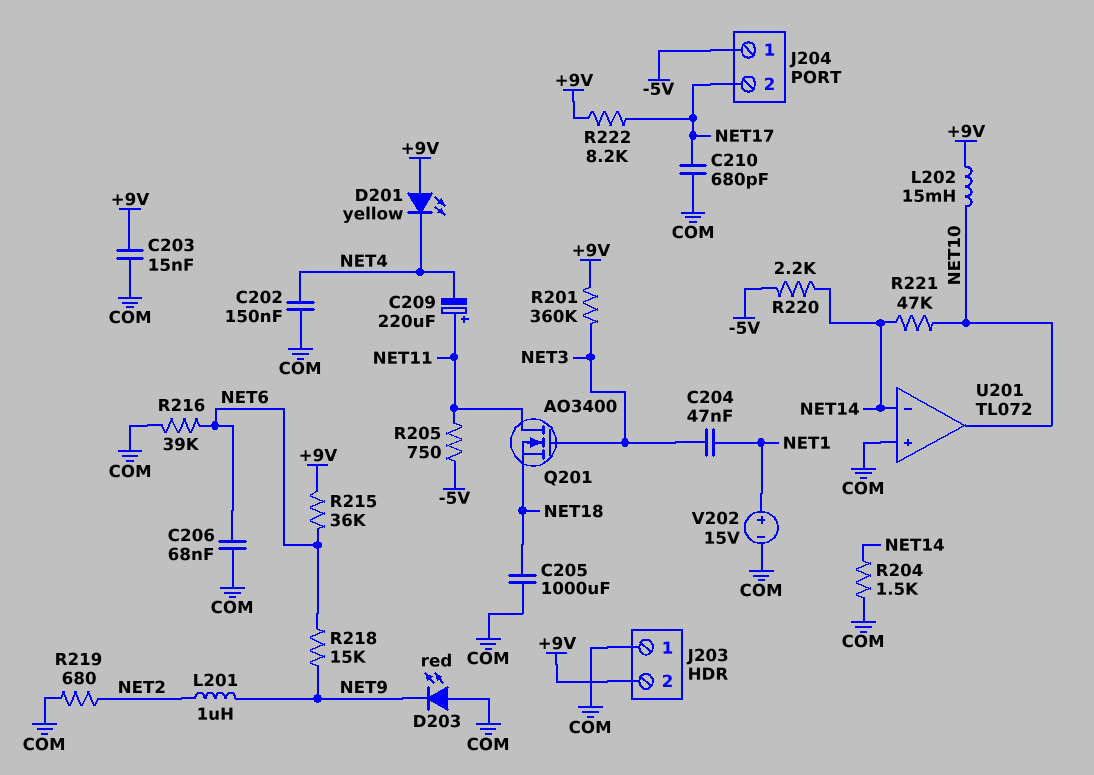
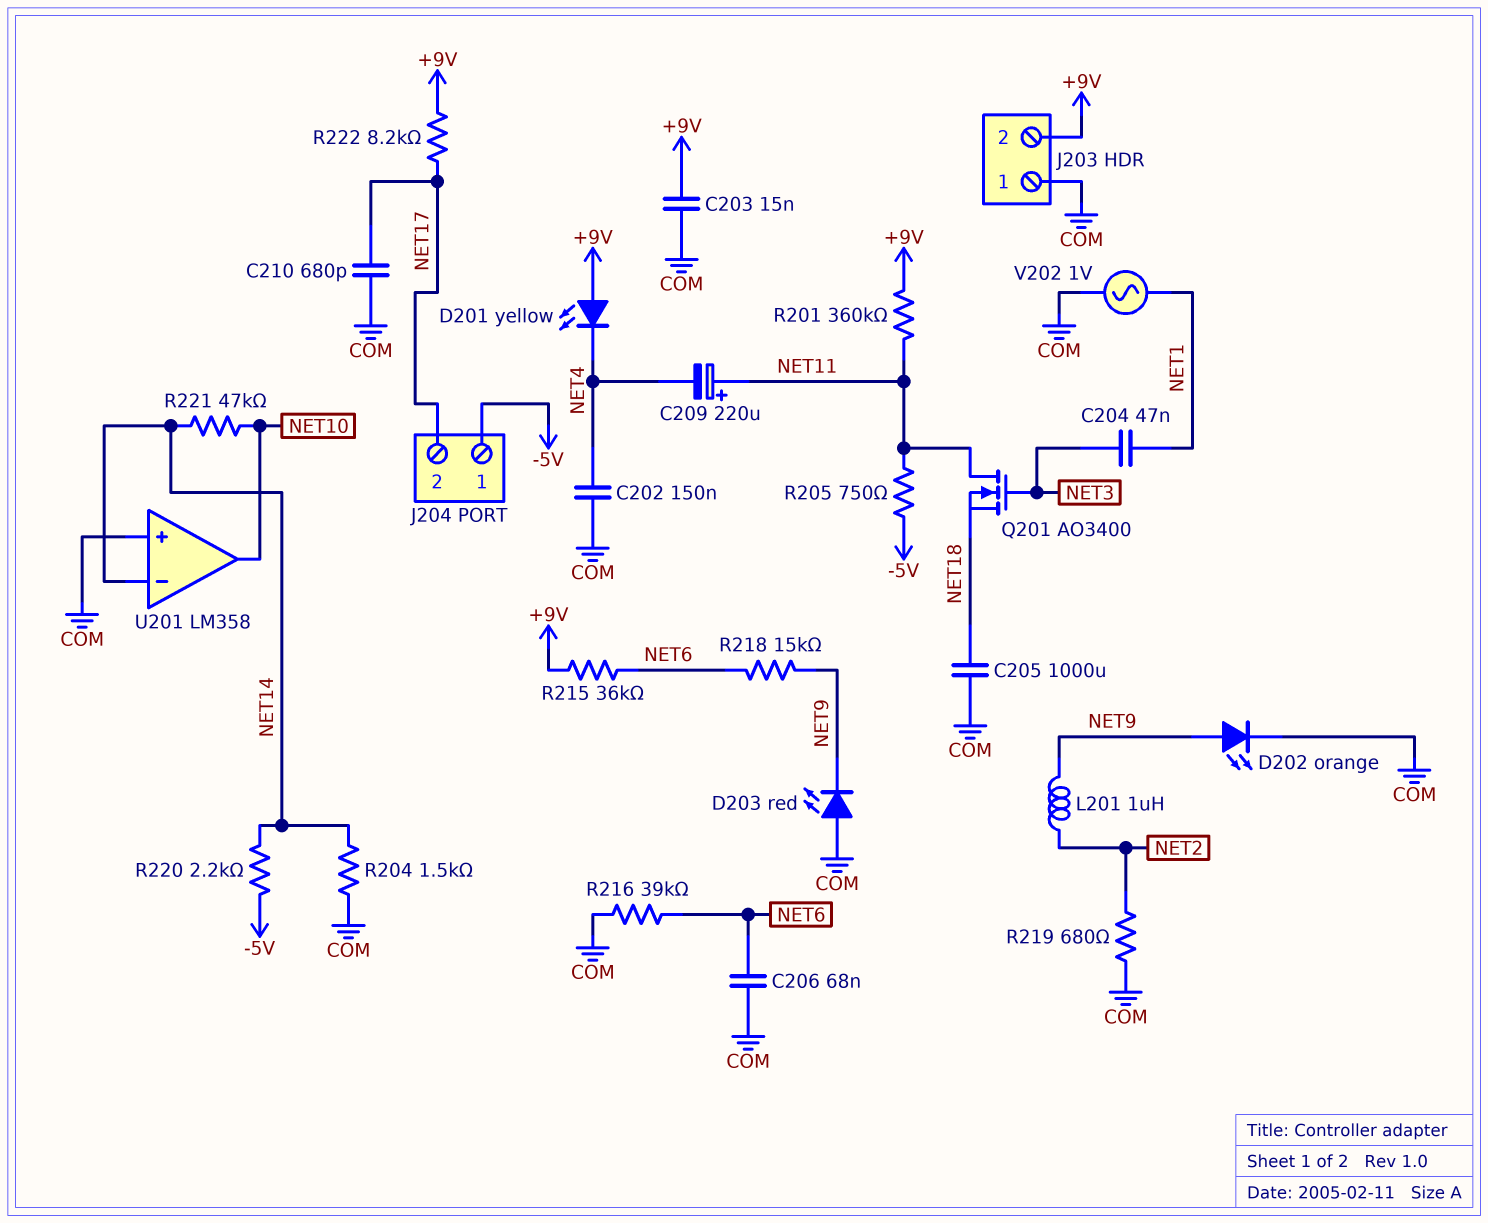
D202: none -> LED orange (A NET9, K COM)
L202: 15mH (+9V, NET10) -> none
R201: 360k (+9V, NET3) -> 360k (+9V, NET11)
U201: TL072 -> LM358
V202: 15V (plus NET1, minus COM) -> AC 1V (COM, NET1)

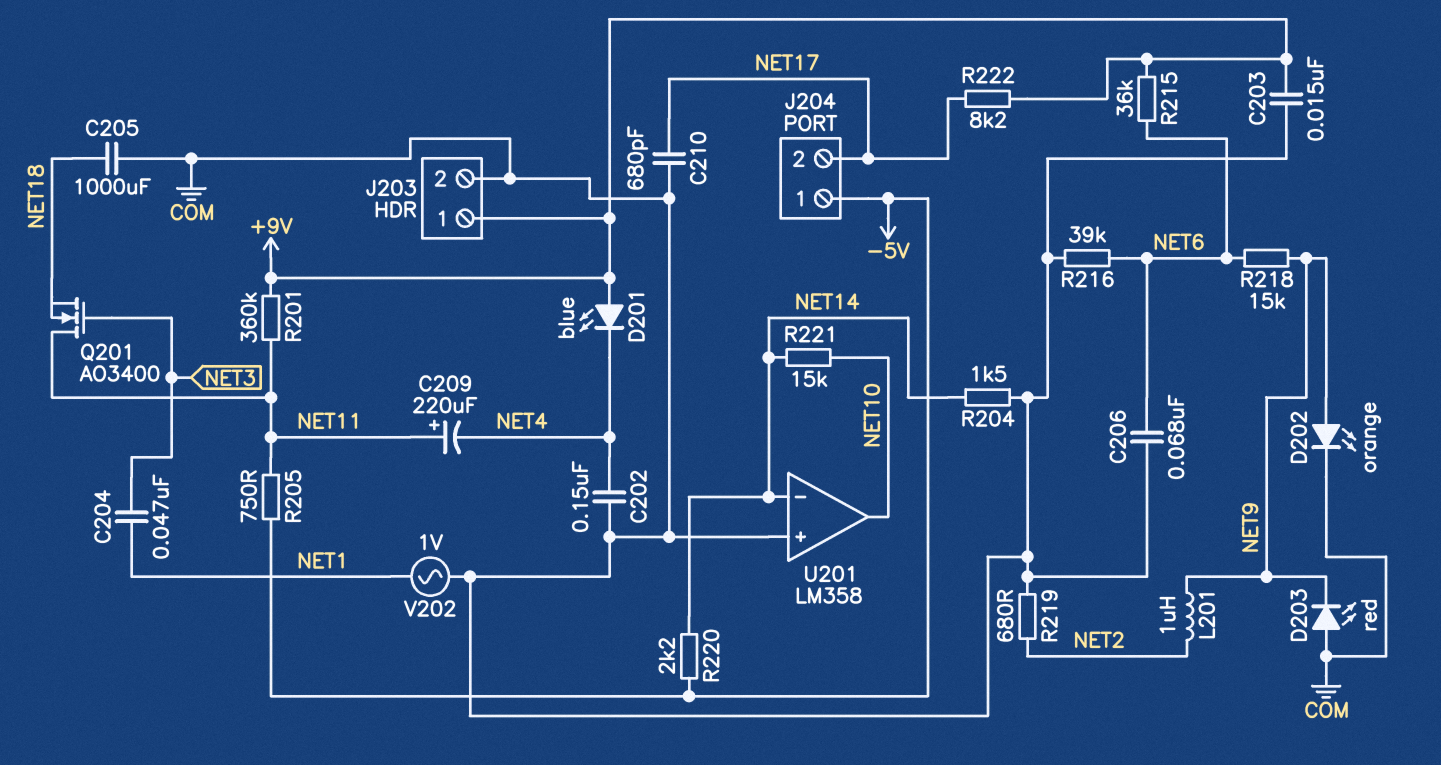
D201: LED yellow (A +9V, K NET4) -> LED blue (A +9V, K NET4)
J203 pin 1: COM -> +9V
J203 pin 2: +9V -> COM
R221: 47k (NET10, NET14) -> 15k (NET10, NET14)

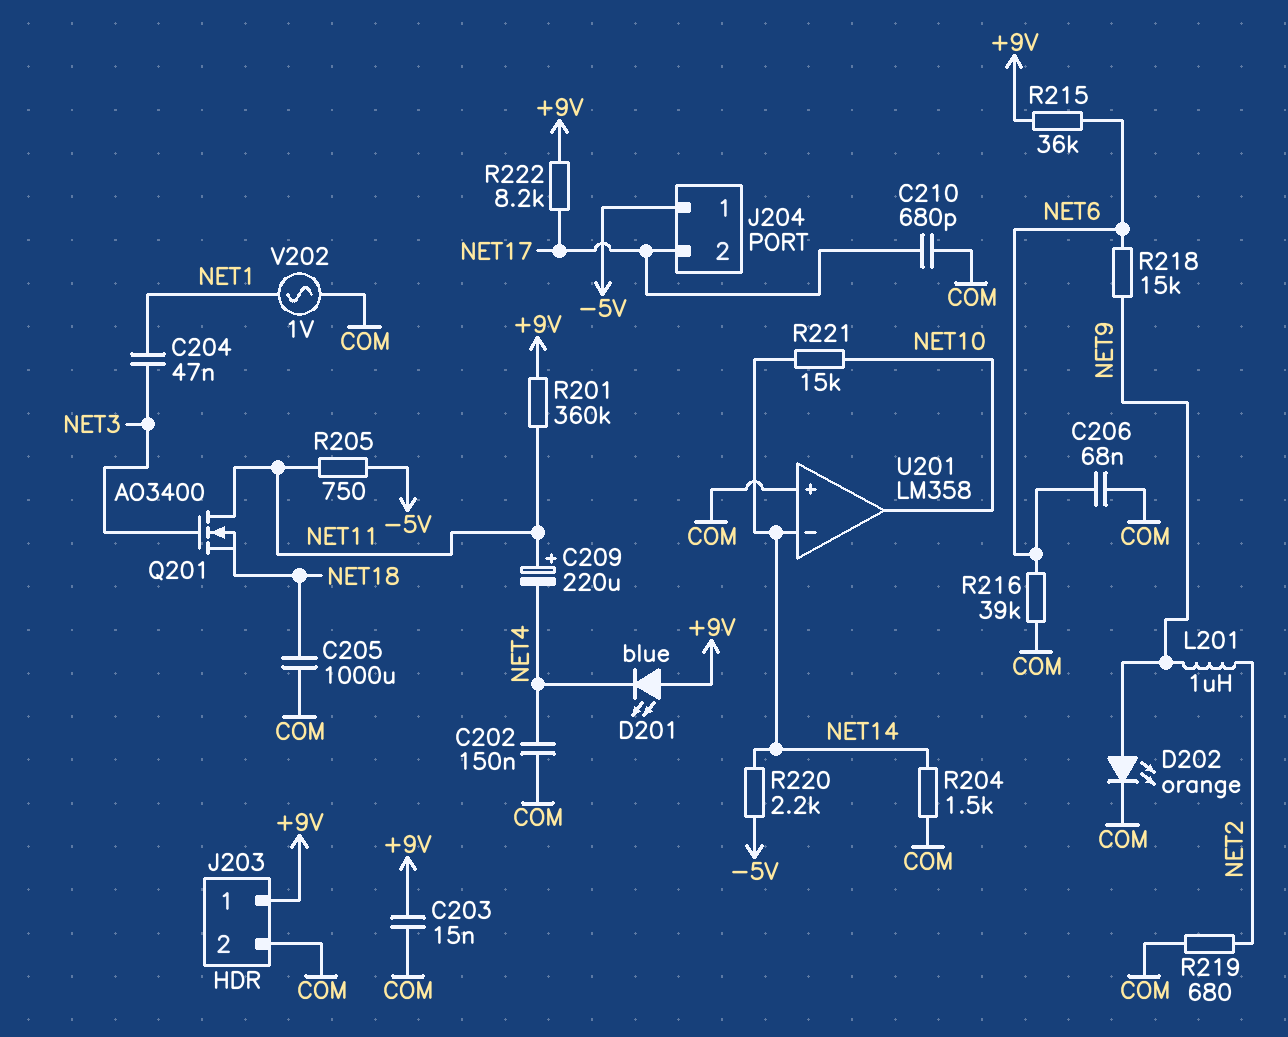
D203: LED red (A COM, K NET9) -> none

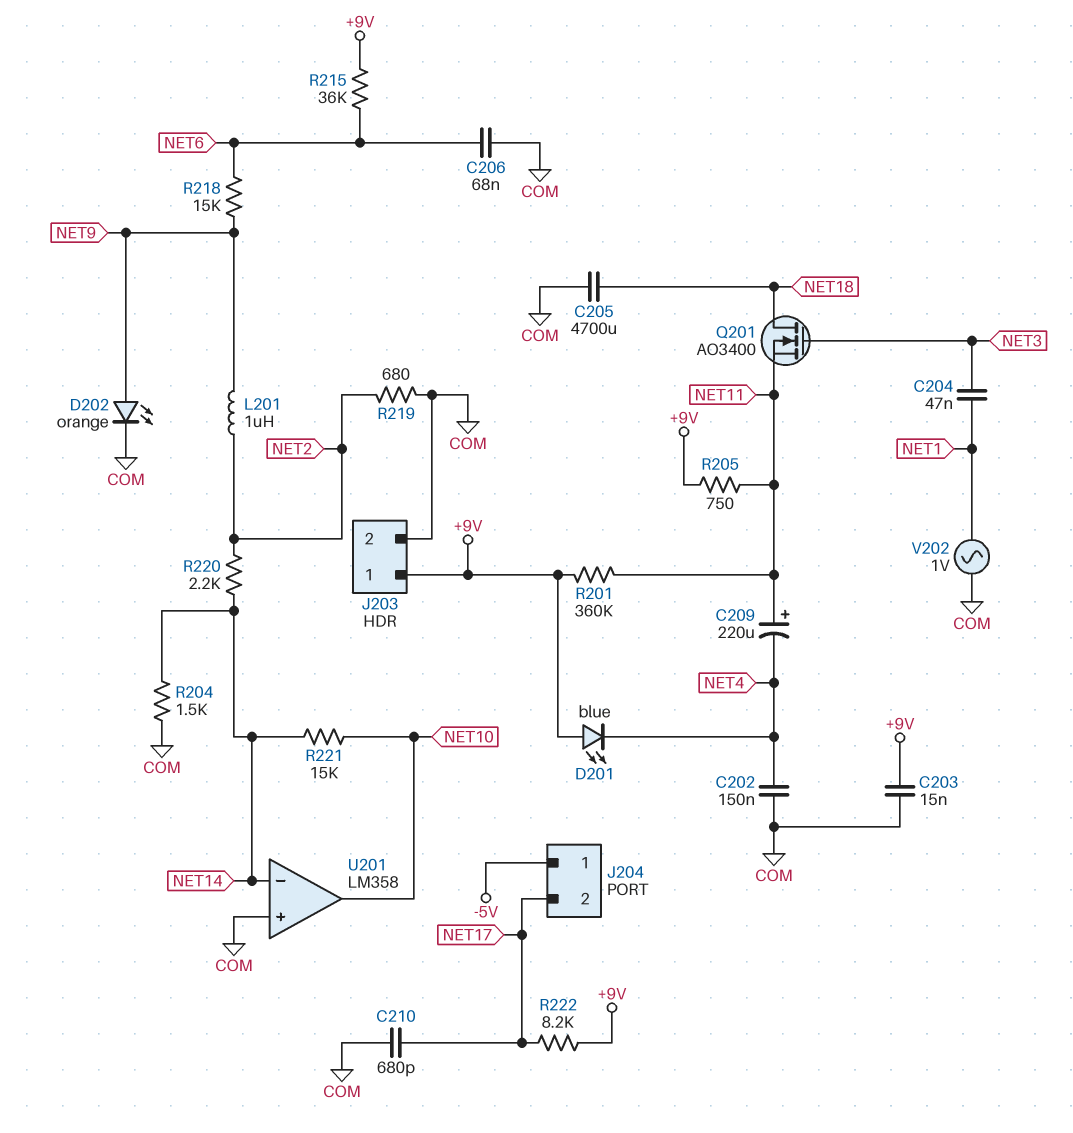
C205: 1000uF (COM, NET18) -> 4700uF (COM, NET18)
Q201: NMOS AO3400 (G NET3, D NET11, S NET18) -> NMOS AO3400 (G NET3, D NET18, S NET11)
R205: 750 (-5V, NET11) -> 750 (+9V, NET11)
R216: 39k (COM, NET6) -> none
R220: 2.2k (-5V, NET14) -> 2.2k (NET2, NET14)

